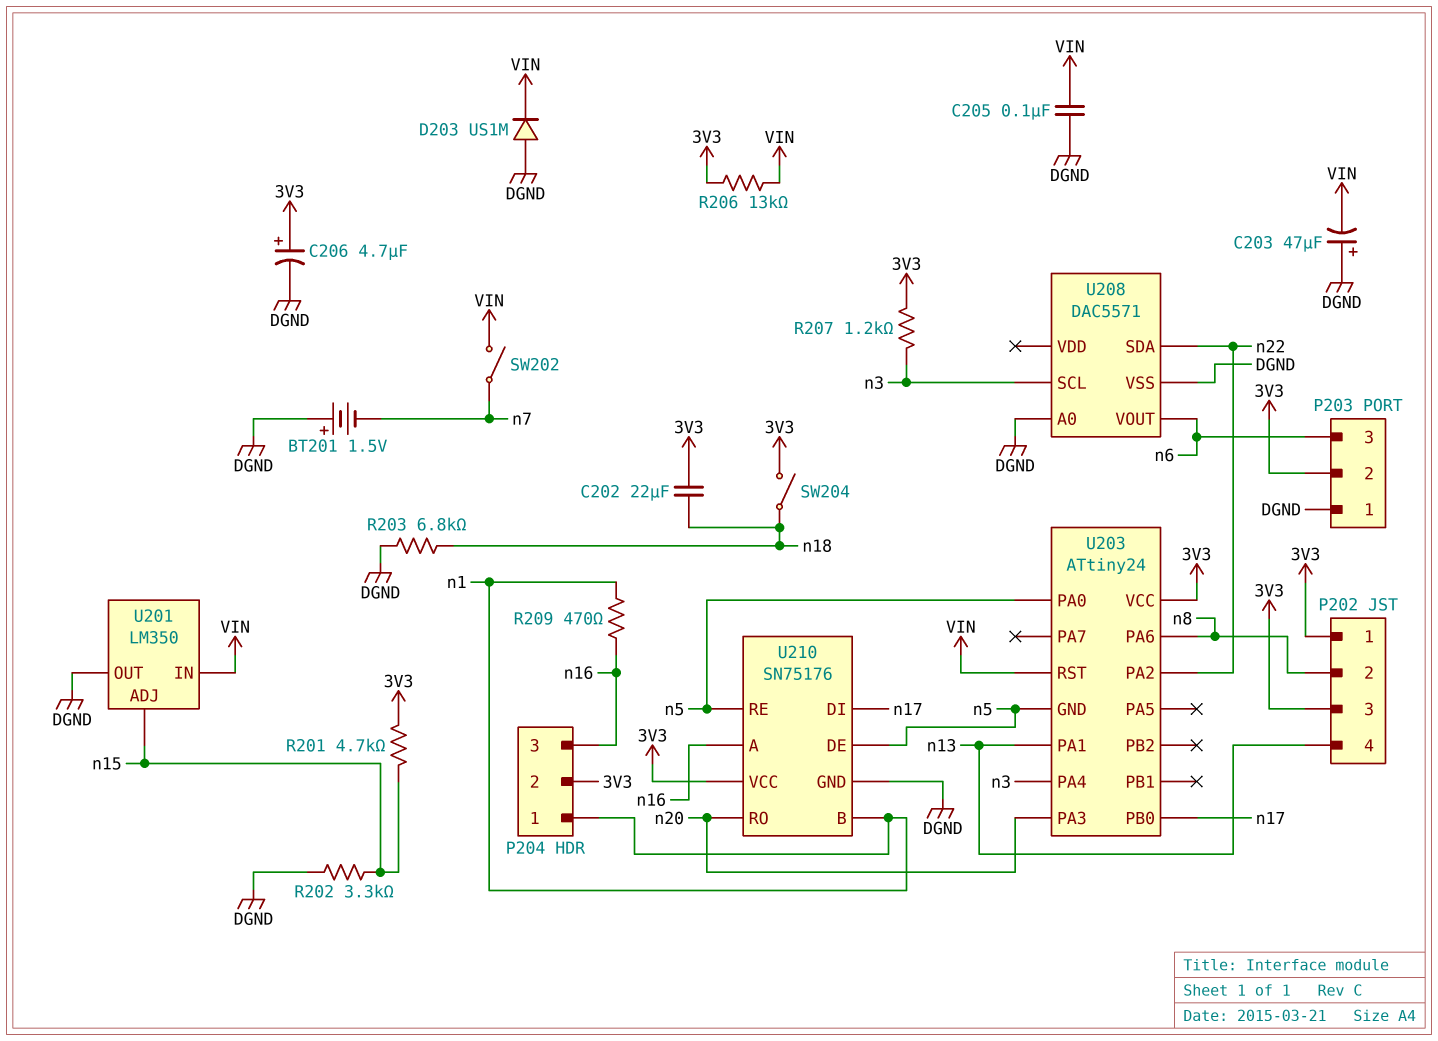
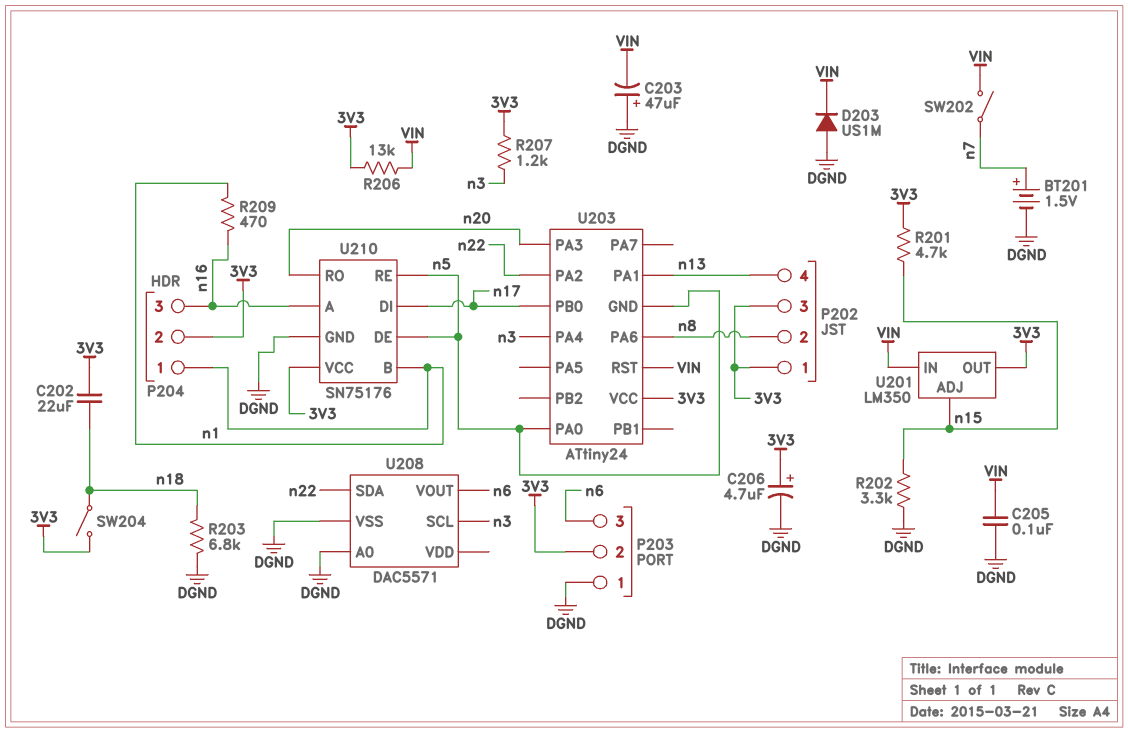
BT201: 1.5V (plus DGND, minus n7) -> 1.5V (plus n7, minus DGND)
U201 pin OUT: DGND -> 3V3

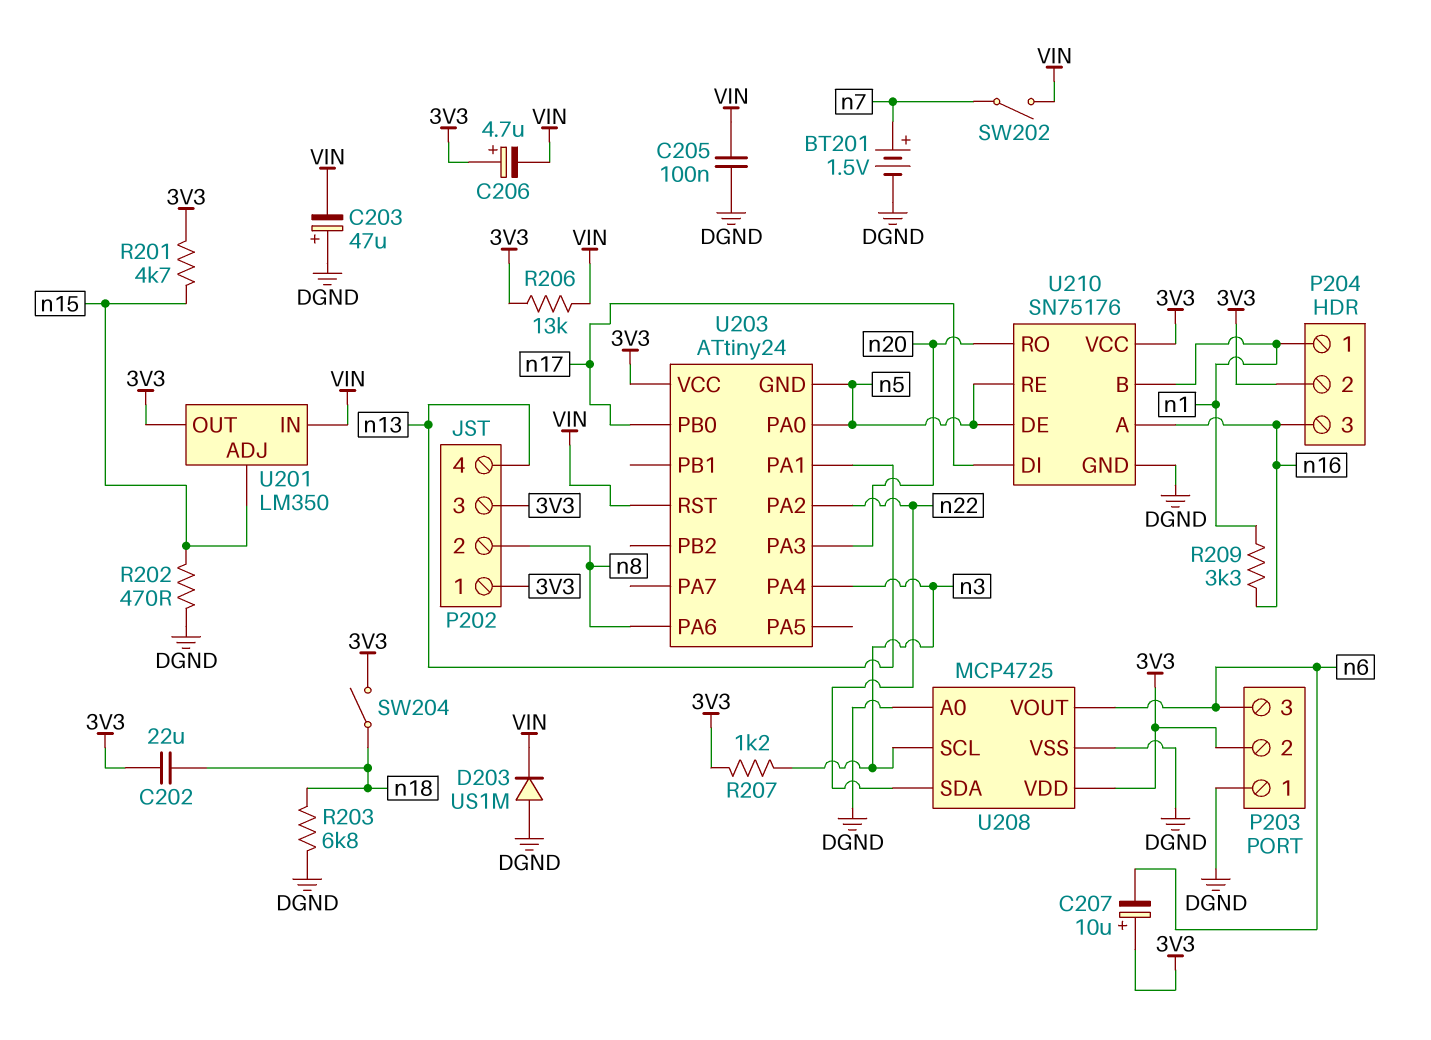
C206: 4.7uF (plus 3V3, minus DGND) -> 4.7uF (plus 3V3, minus VIN)
C207: none -> 10uF (plus 3V3, minus n6)
R202: 3.3k (DGND, n15) -> 470 (DGND, n15)
R209: 470 (n1, n16) -> 3.3k (n1, n16)
U208: DAC5571 -> MCP4725
U208 pin VDD: none -> 3V3

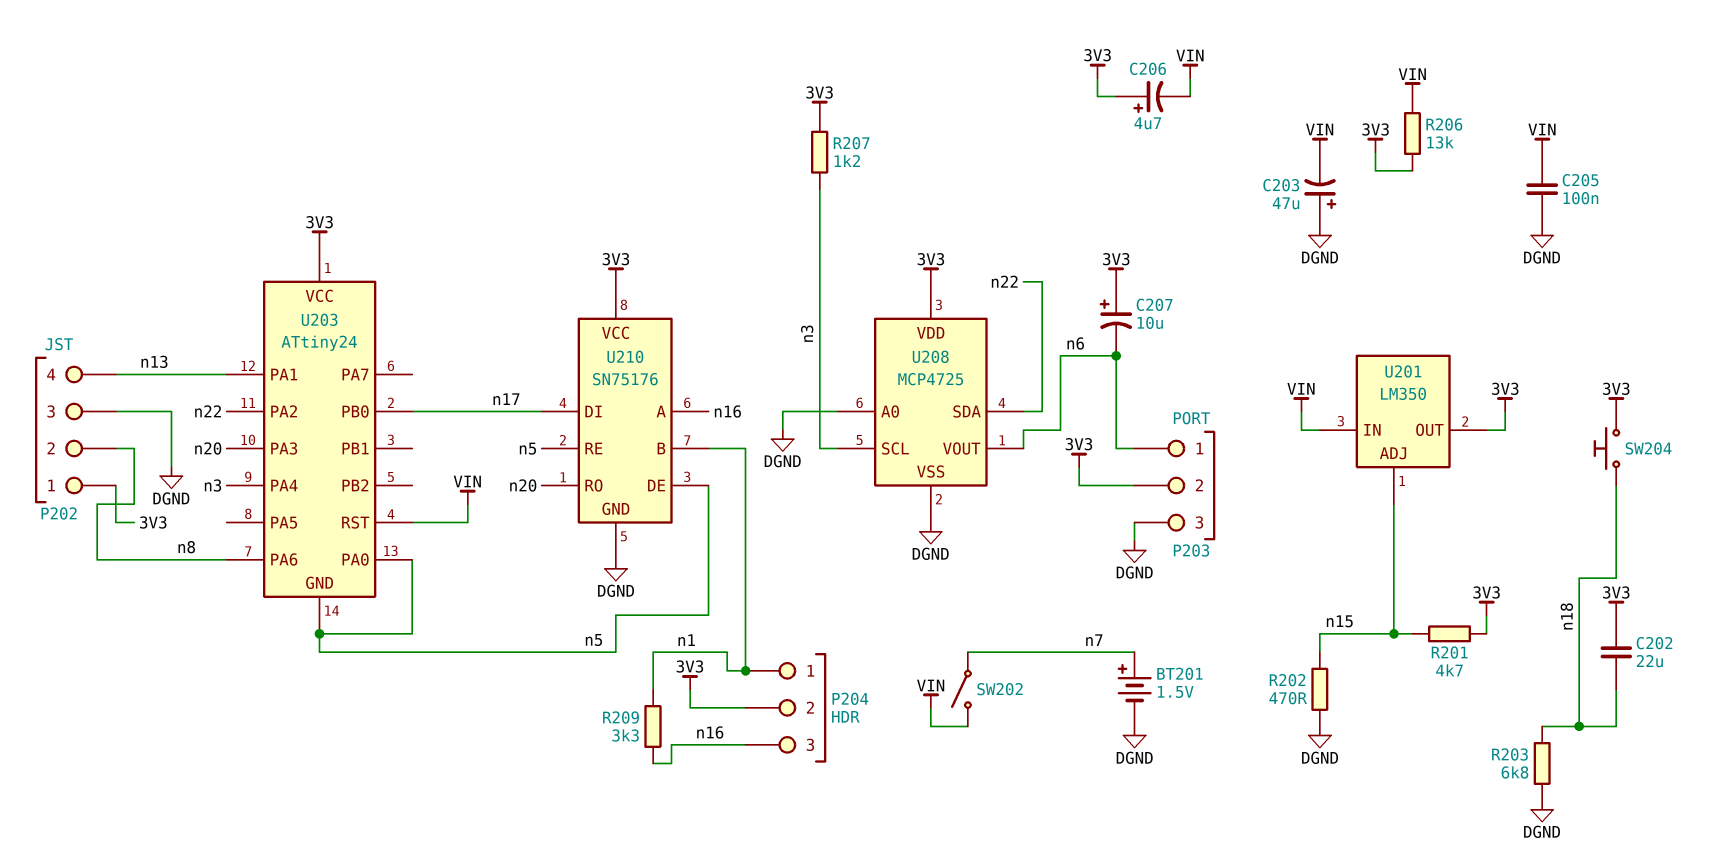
D203: diode US1M (A DGND, K VIN) -> none
P202 pin 3: 3V3 -> DGND
P203 pin 1: DGND -> n6
P203 pin 3: n6 -> DGND
SW204: switch (3V3, n18) -> button (3V3, n18)

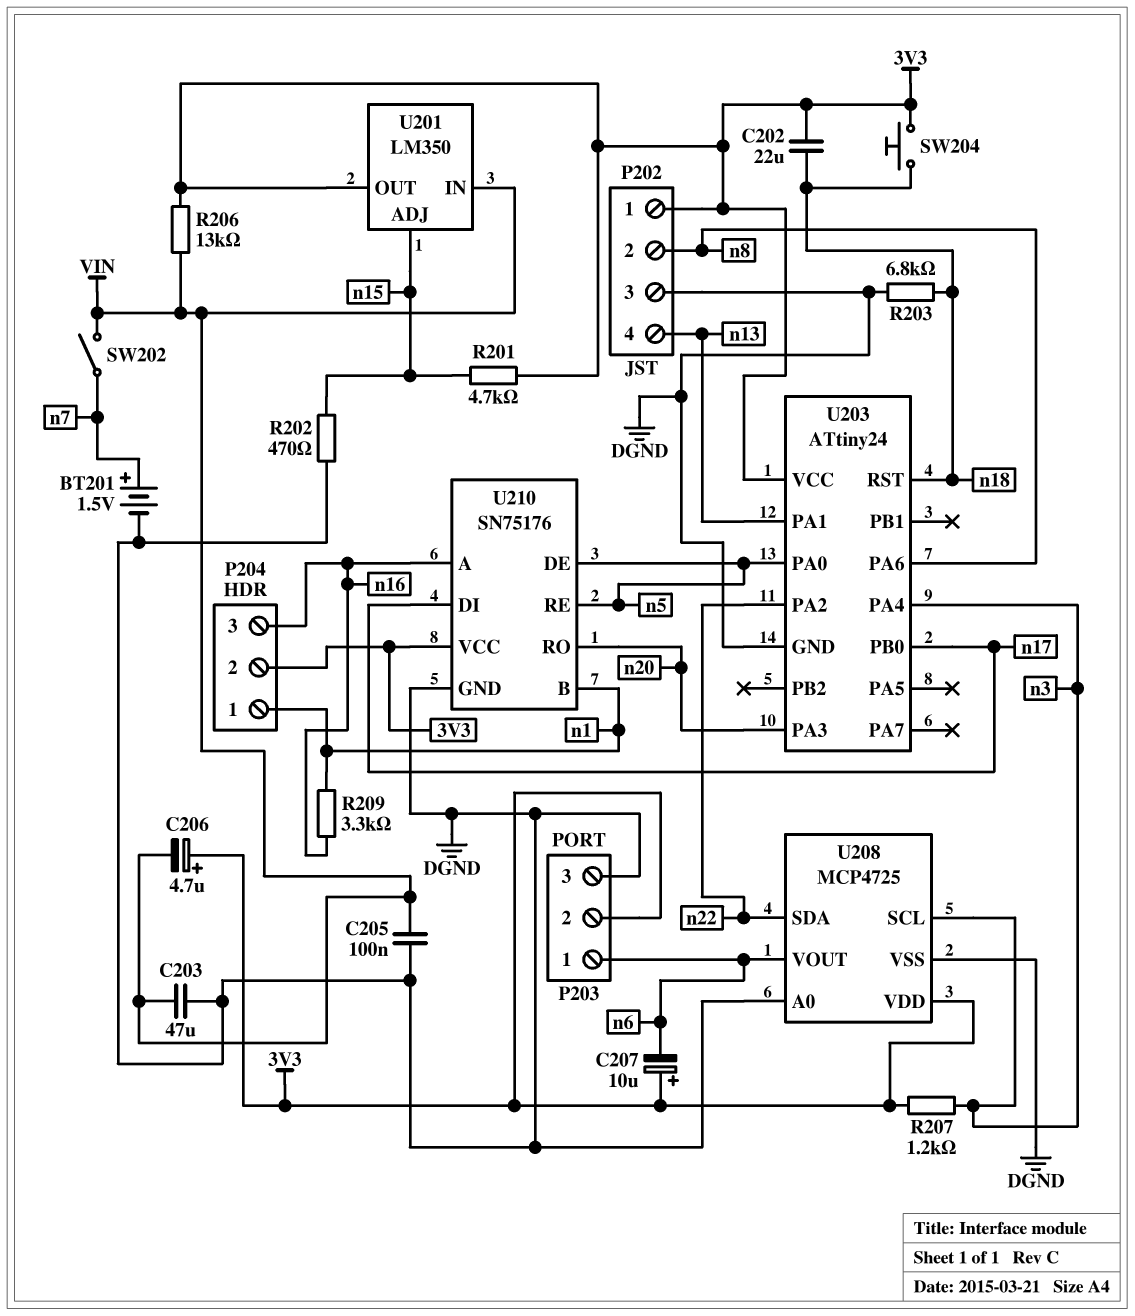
C203: 47uF (plus DGND, minus VIN) -> 47uF (DGND, VIN)
U203 pin GND: n5 -> DGND
U203 pin RST: VIN -> n18

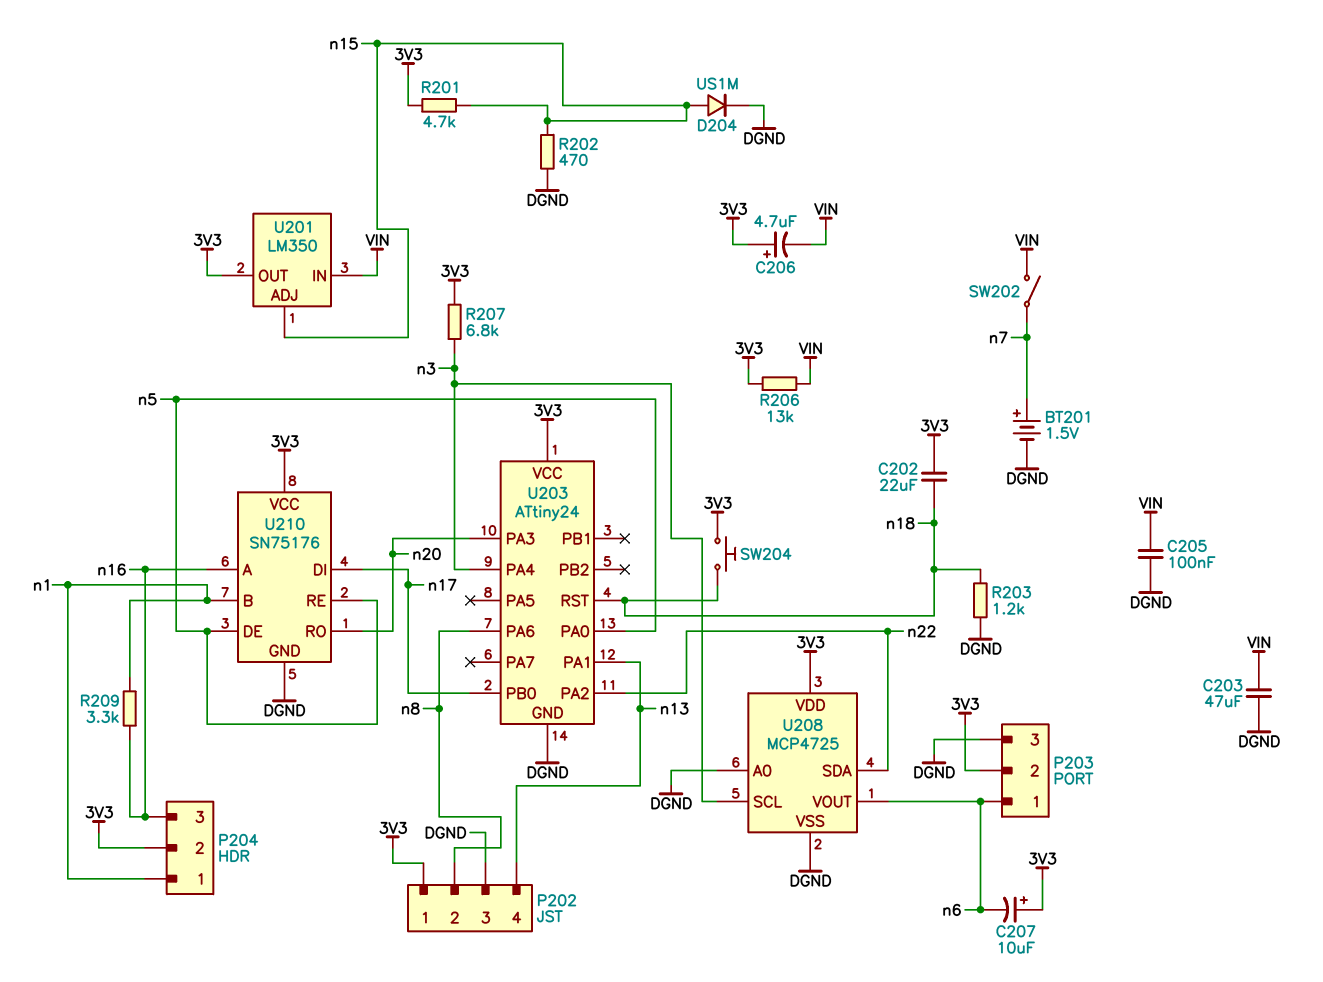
D204: none -> diode US1M (A n15, K DGND)
R203: 6.8k (DGND, n18) -> 1.2k (DGND, n18)
R207: 1.2k (3V3, n3) -> 6.8k (3V3, n3)

